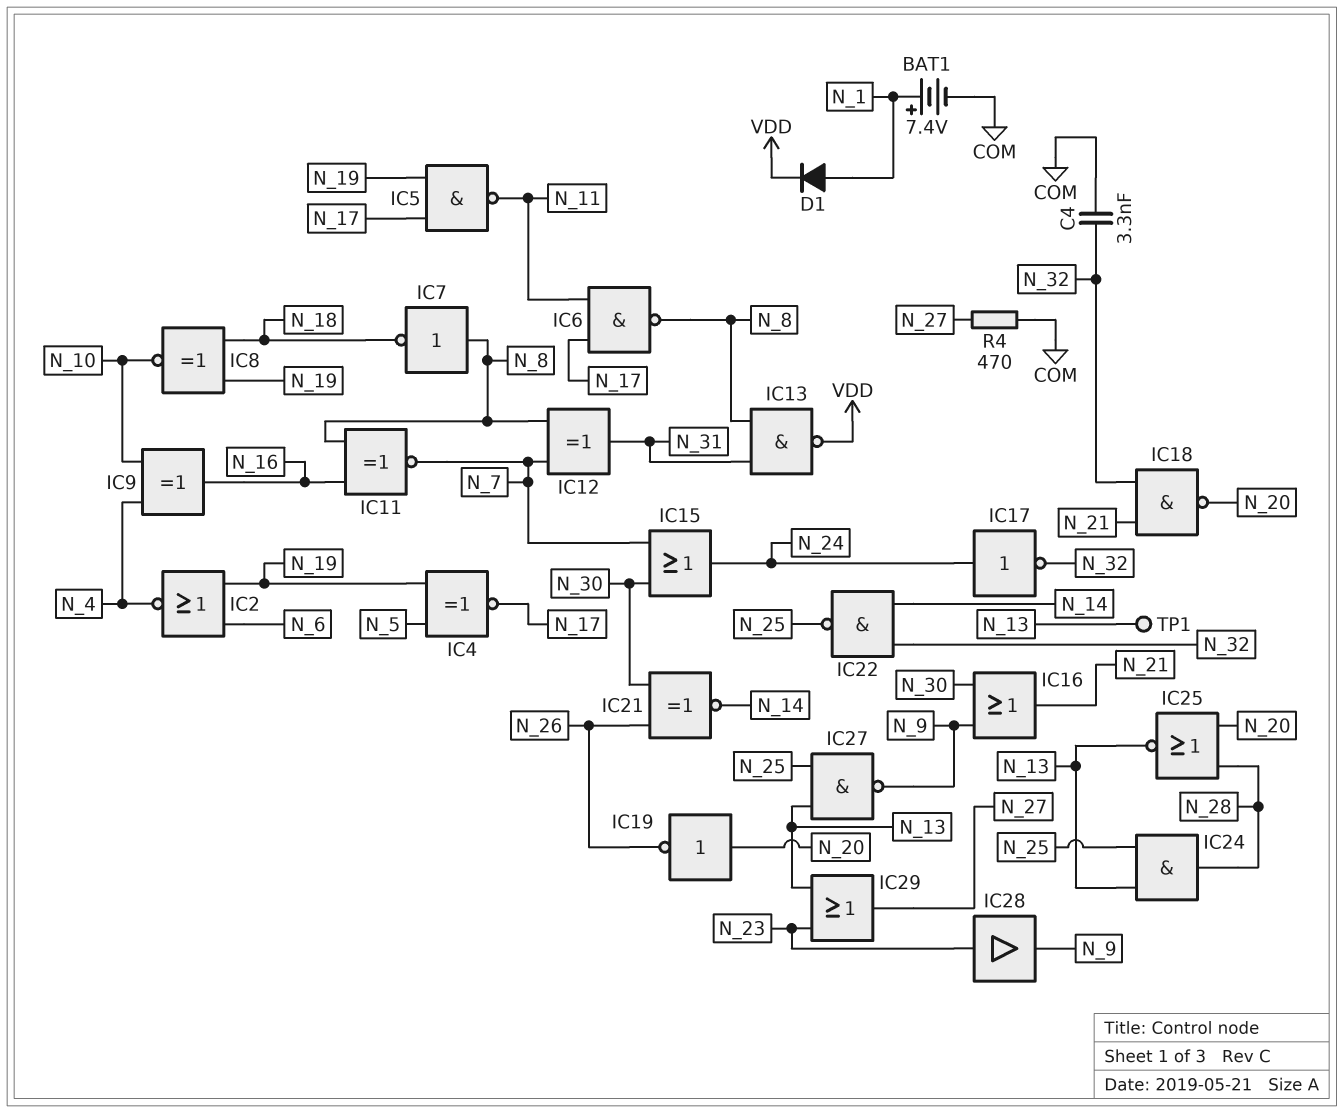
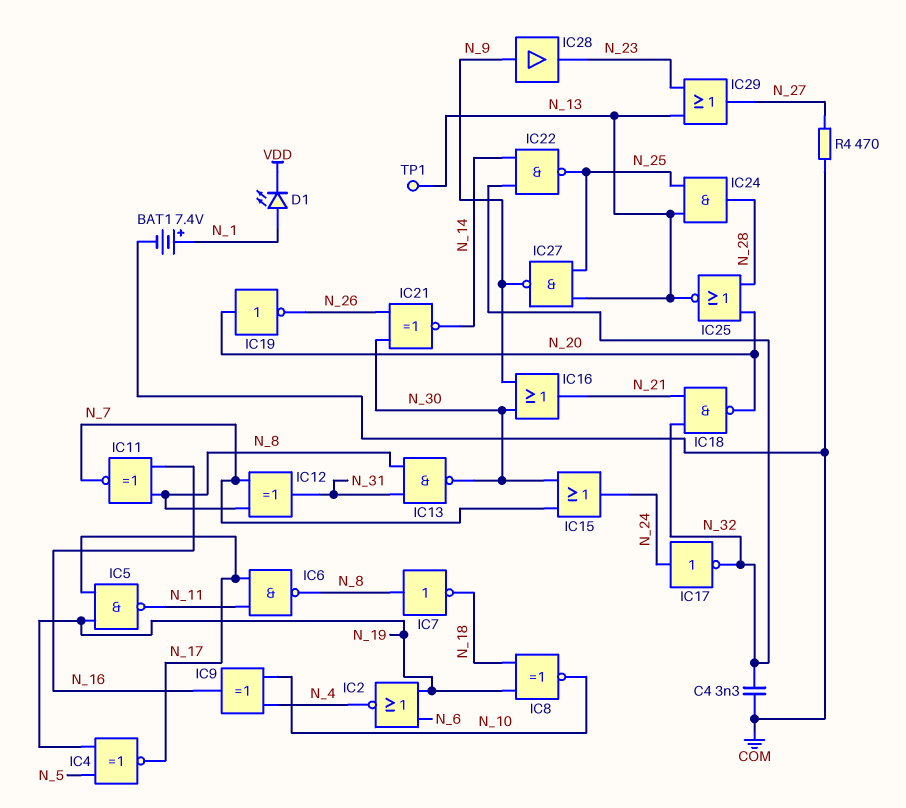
D1: diode (A N_1, K VDD) -> LED (A N_1, K VDD)
IC13: NAND (in N_8, in N_31, out VDD) -> NAND (in N_8, in N_31, out N_30)
IC28: buffer (in N_23, out N_9) -> buffer (in N_9, out N_23)

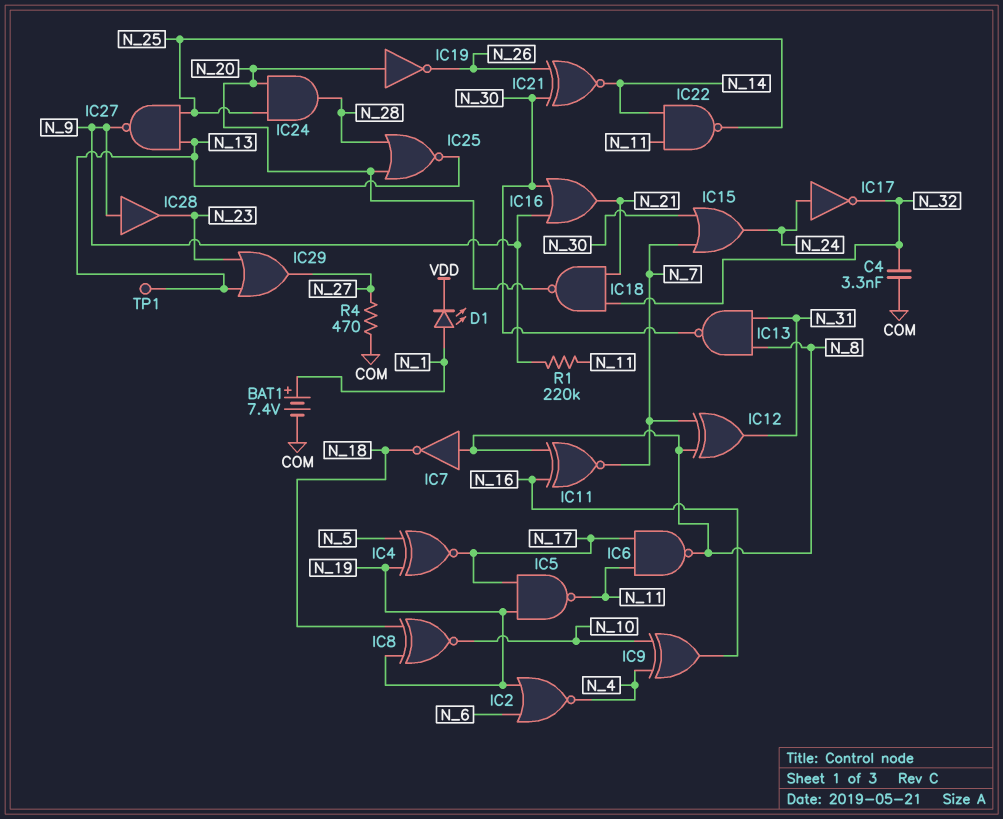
IC22: NAND (in N_14, in N_32, out N_25) -> NAND (in N_11, in N_14, out N_25)
IC24: AND (in N_13, in N_25, out N_28) -> AND (in N_20, in N_25, out N_28)
R1: none -> 220k (N_9, N_11)

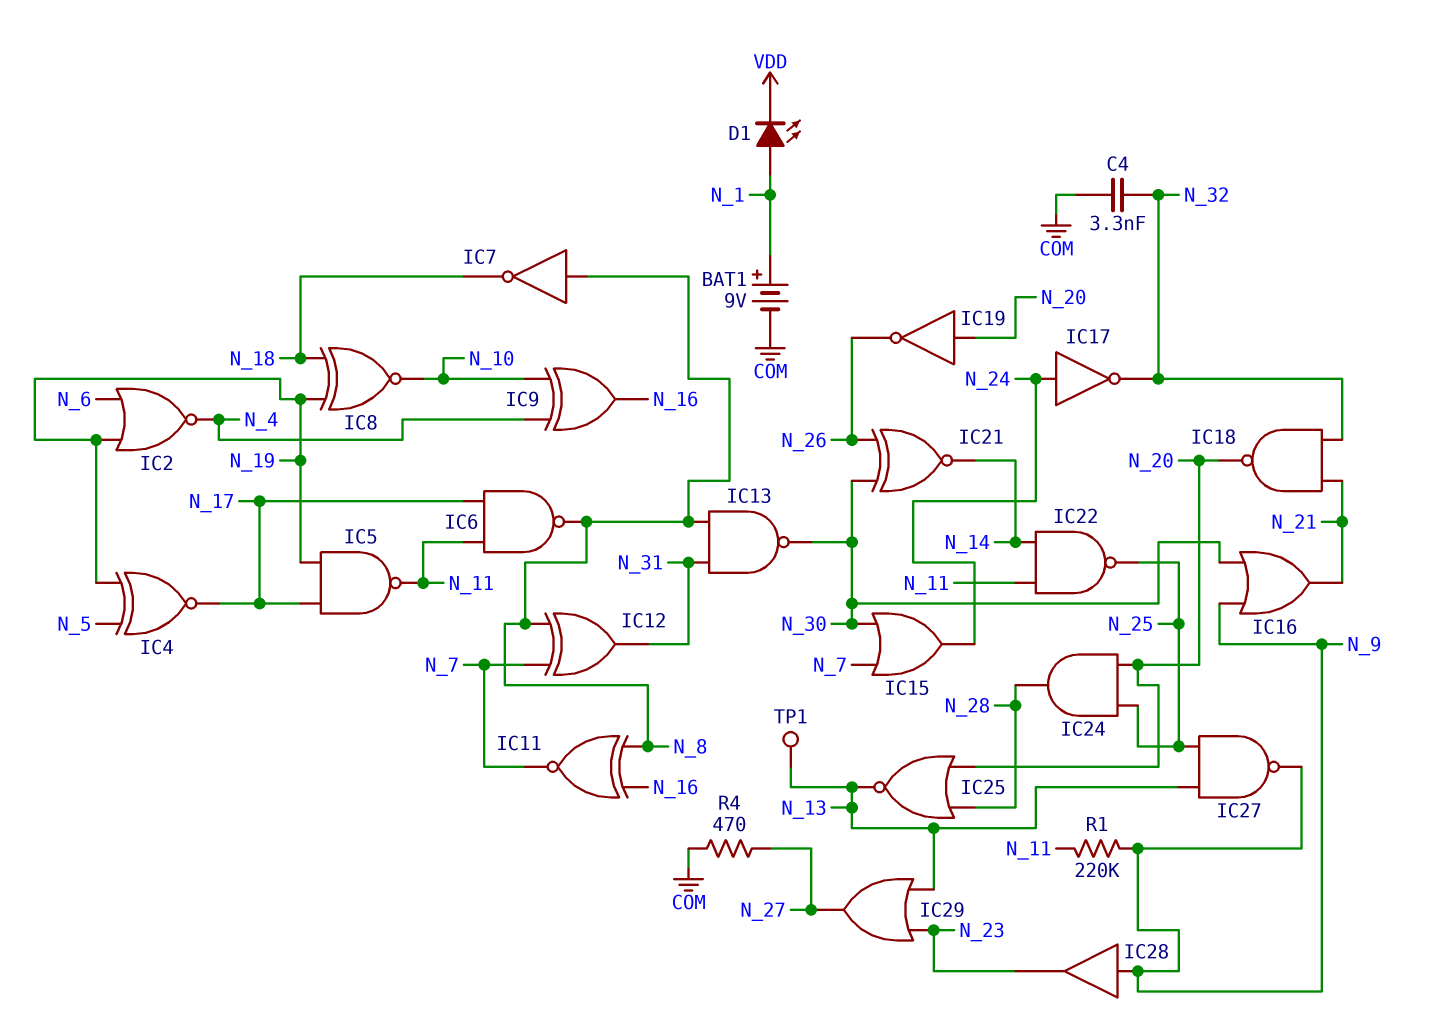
BAT1: 7.4V (plus N_1, minus COM) -> 9V (plus N_1, minus COM)

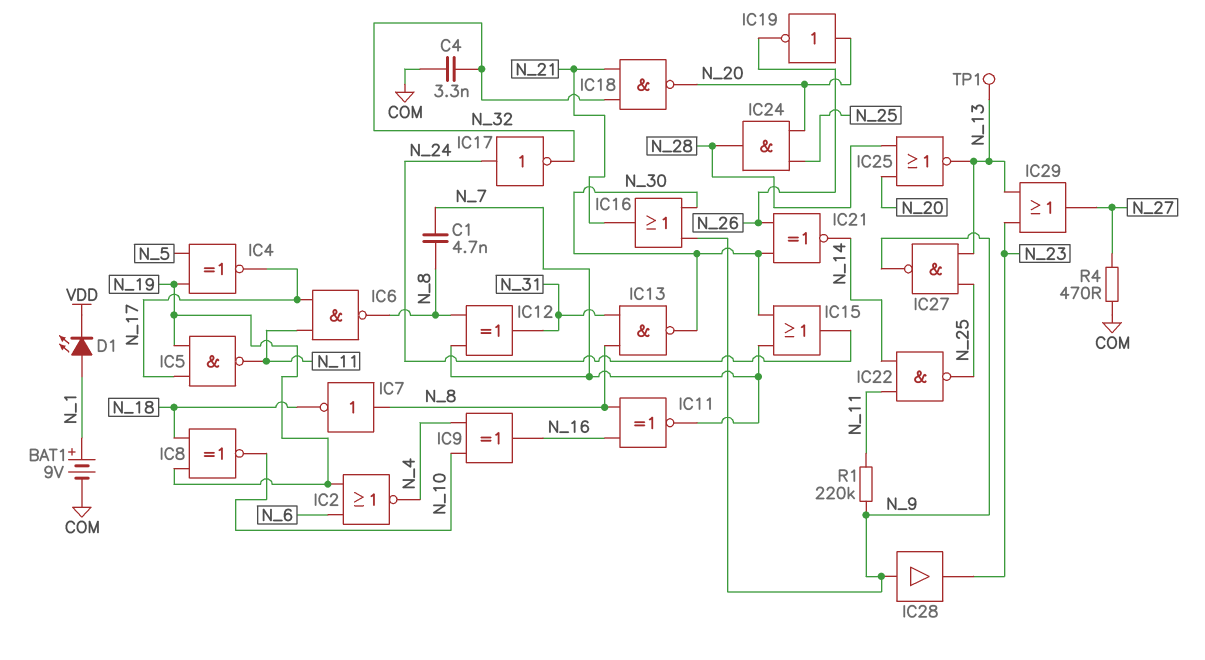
C1: none -> 4.7nF (N_7, N_8)

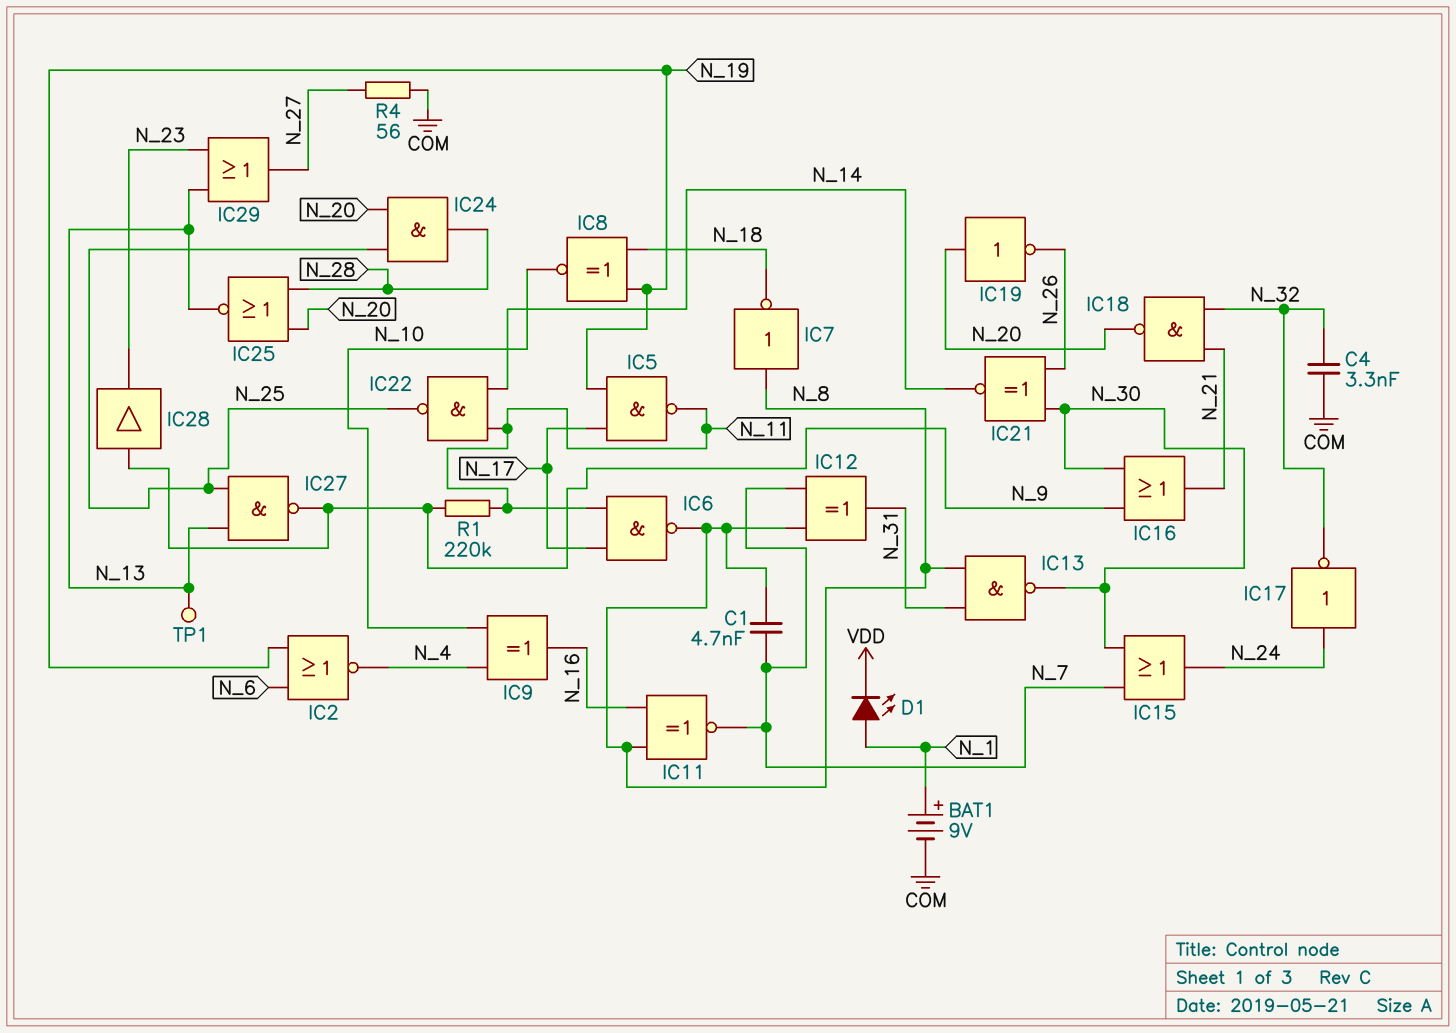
IC4: XNOR (in N_5, in N_19, out N_17) -> none
R4: 470 (COM, N_27) -> 56 (COM, N_27)

